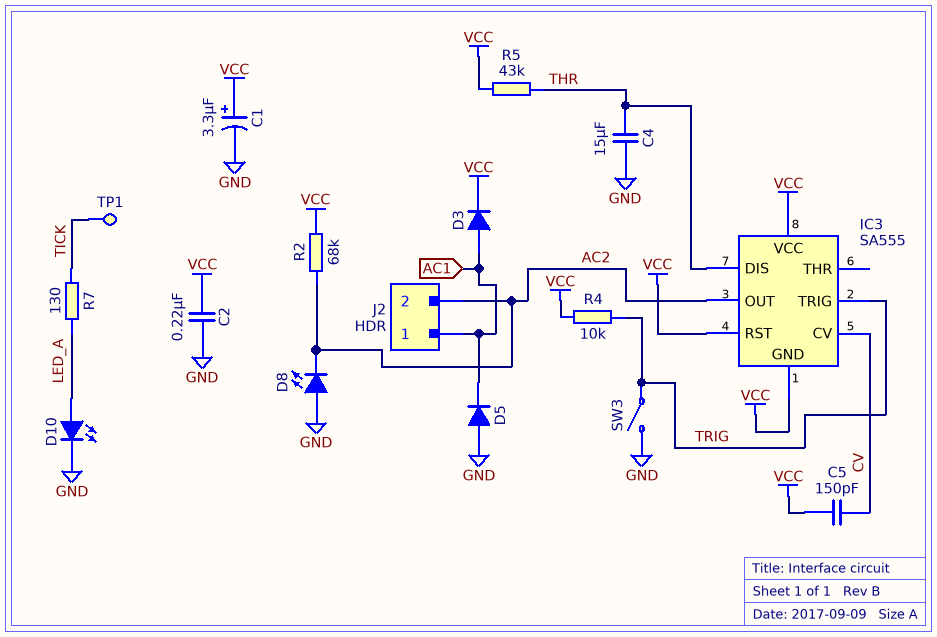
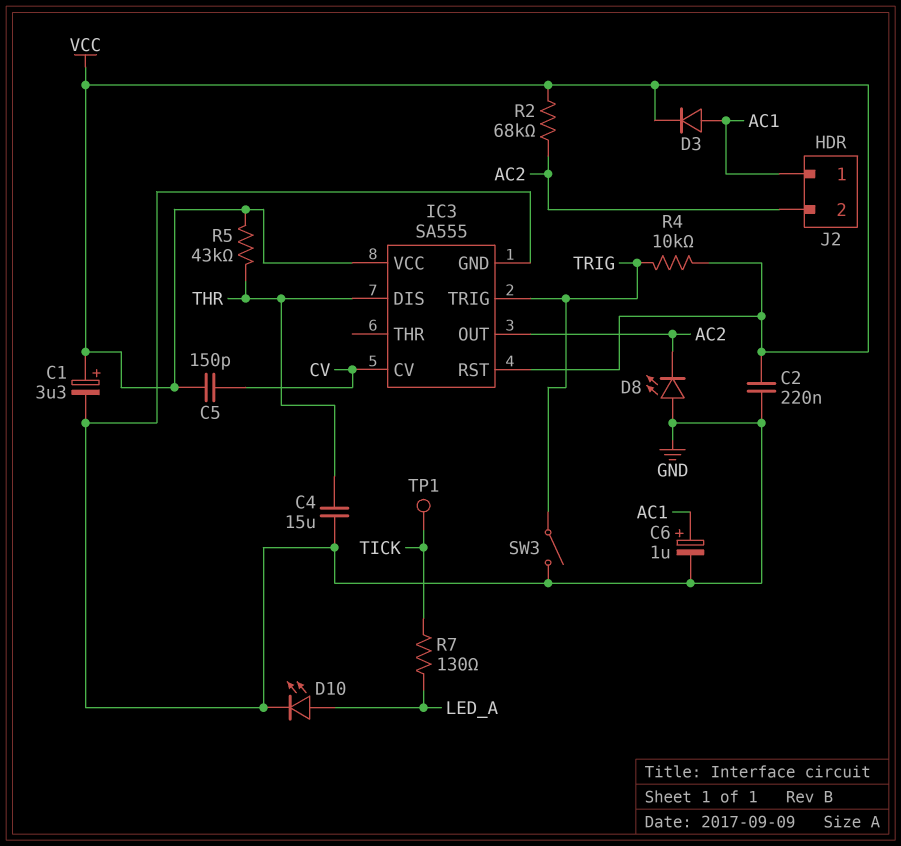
C6: none -> 1uF (plus AC1, minus GND)
D5: diode (A GND, K AC1) -> none
IC3 pin GND: VCC -> GND

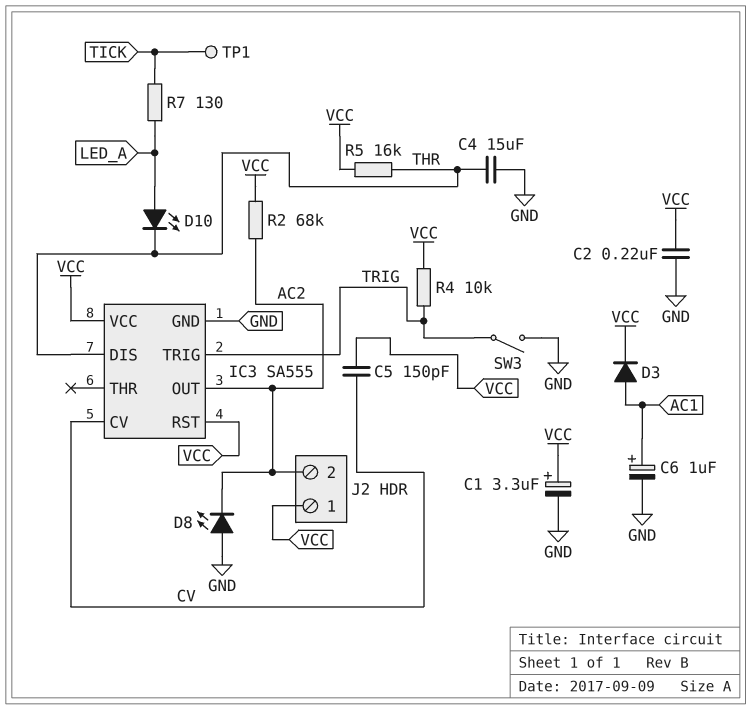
D10: LED (A LED_A, K GND) -> LED (A LED_A, K THR)
J2 pin 1: AC1 -> VCC
R5: 43k (THR, VCC) -> 16k (THR, VCC)

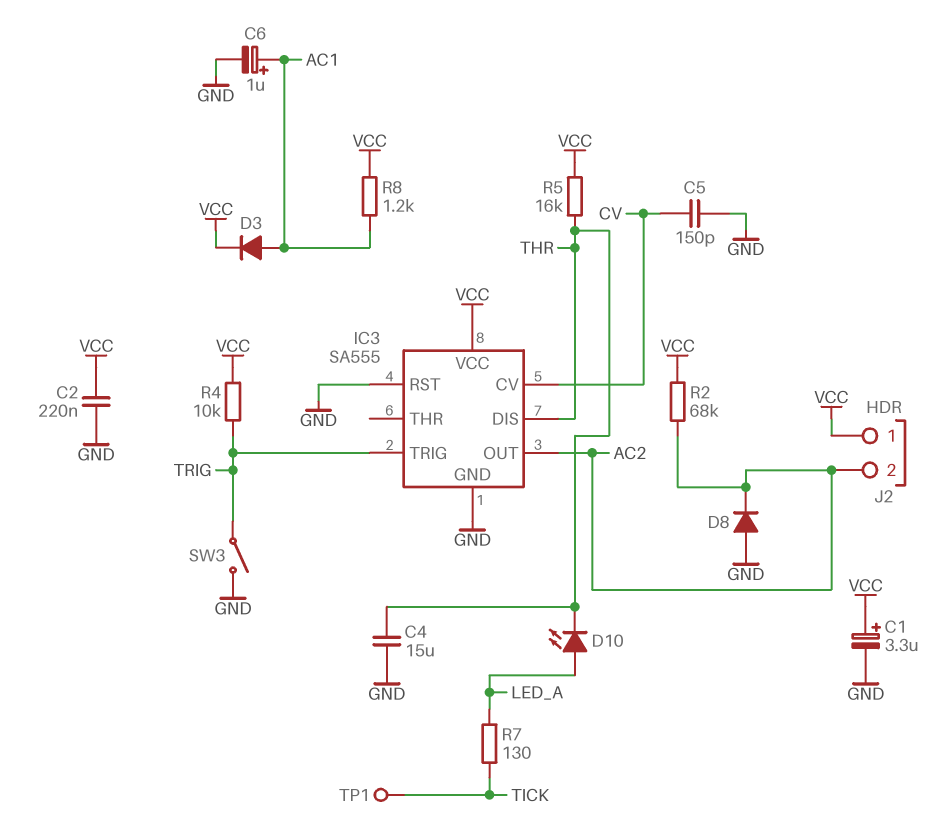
C5: 150pF (CV, VCC) -> 150pF (CV, GND)
D8: LED (A GND, K AC2) -> diode (A GND, K AC2)
IC3 pin RST: VCC -> GND
R8: none -> 1.2k (AC1, VCC)

